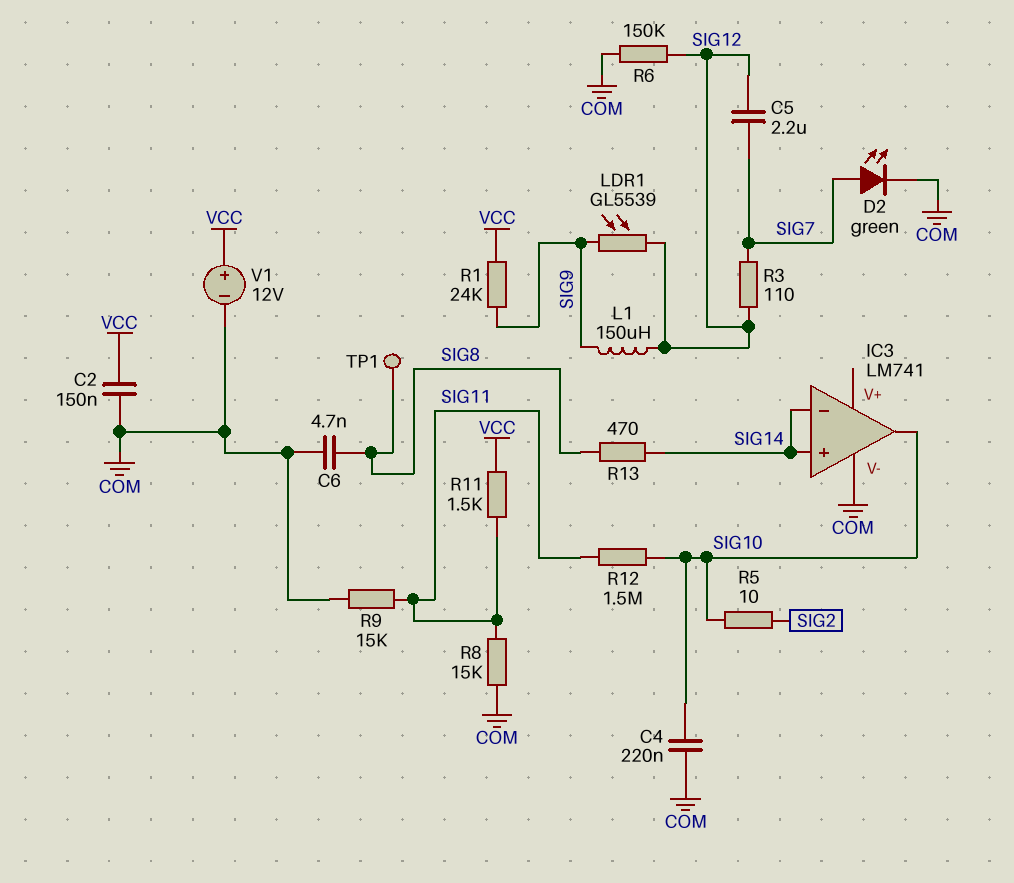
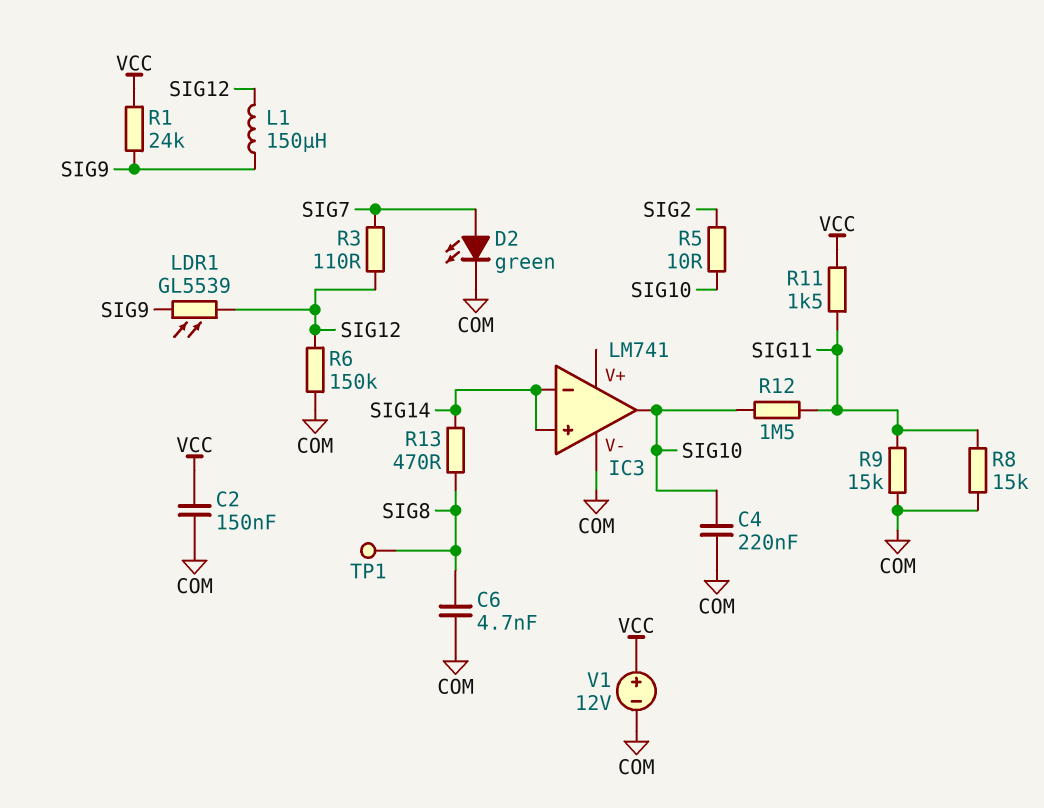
C5: 2.2uF (SIG7, SIG12) -> none

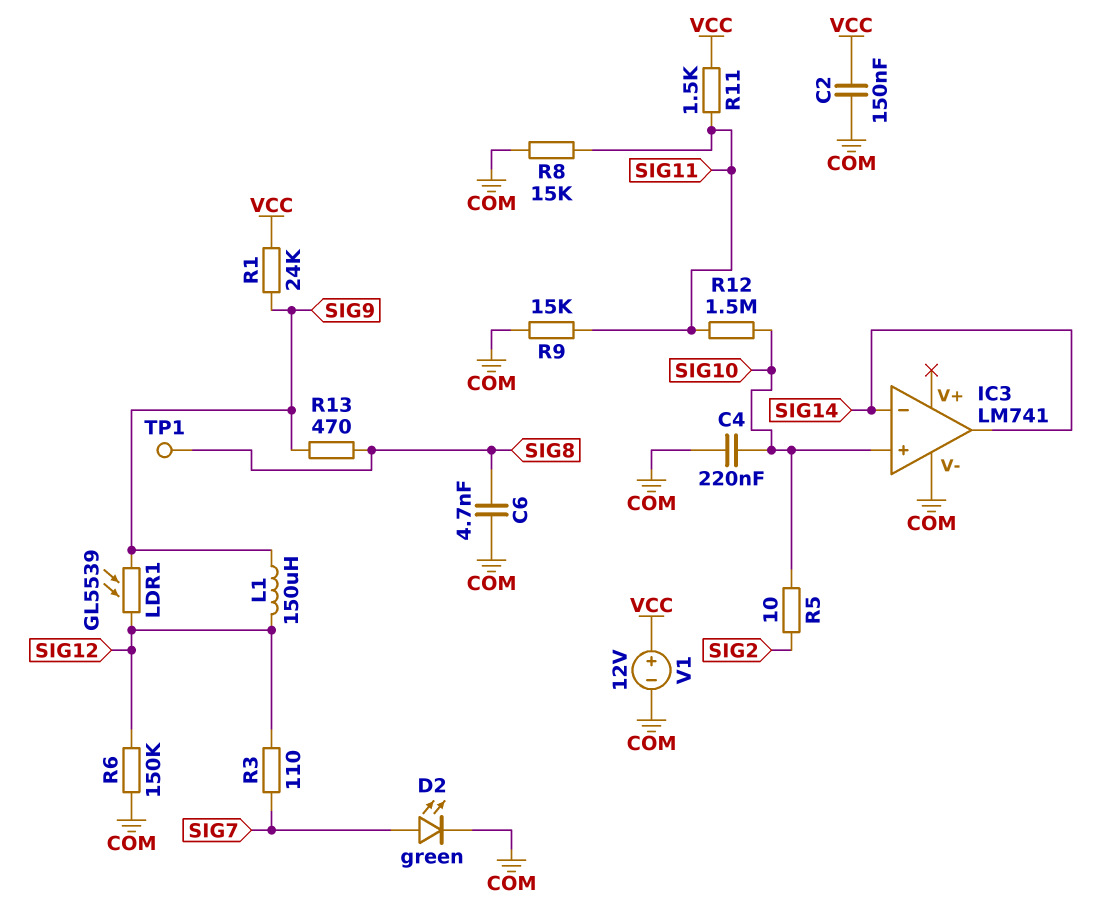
IC3 pin in+: SIG14 -> SIG10
IC3 pin out: SIG10 -> SIG14
R13: 470 (SIG8, SIG14) -> 470 (SIG8, SIG9)

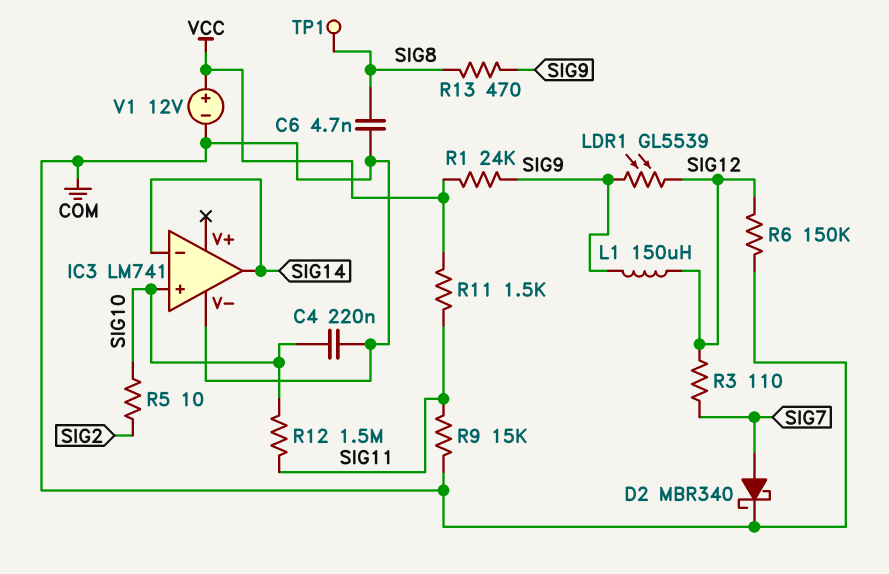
C2: 150nF (COM, VCC) -> none
D2: LED green (A SIG7, K COM) -> schottky MBR340 (A SIG7, K COM)
R8: 15k (COM, SIG11) -> none

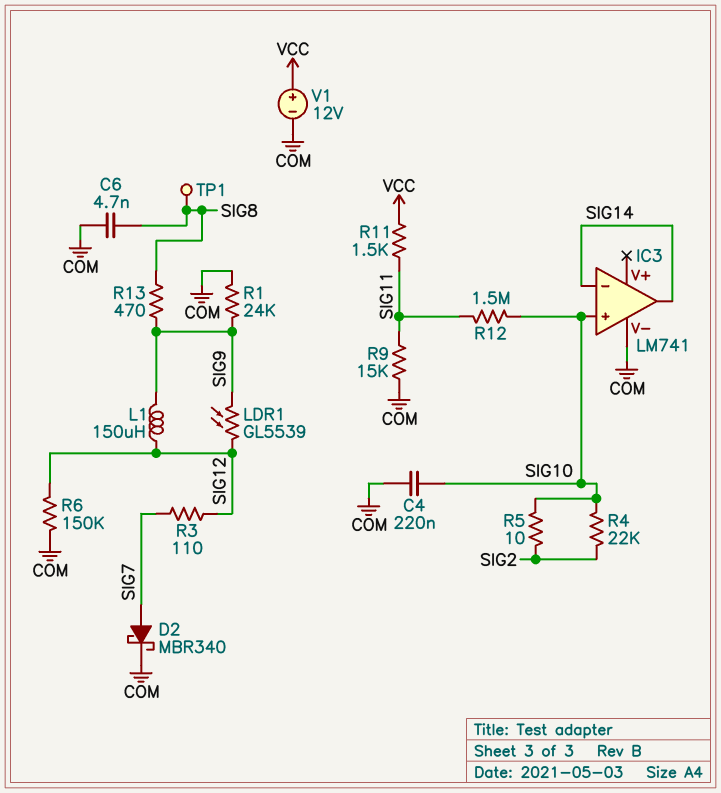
R1: 24k (SIG9, VCC) -> 24k (COM, SIG9)
R4: none -> 22k (SIG2, SIG10)

